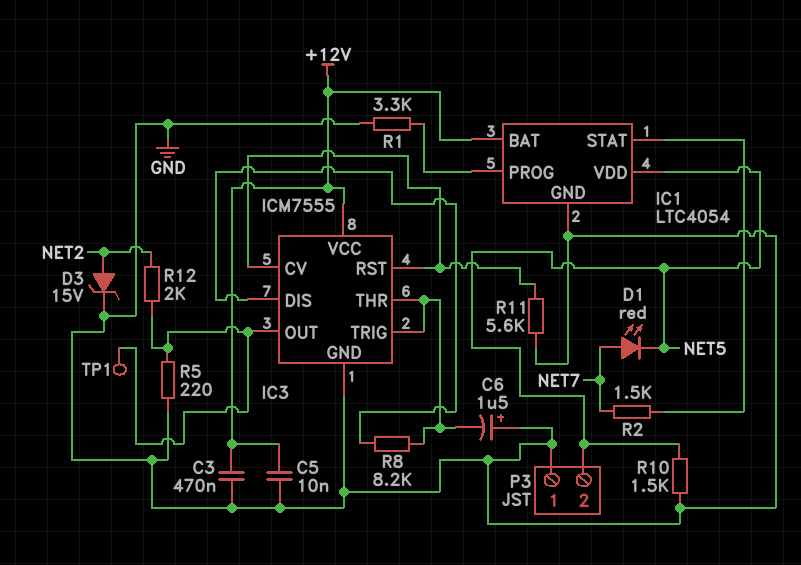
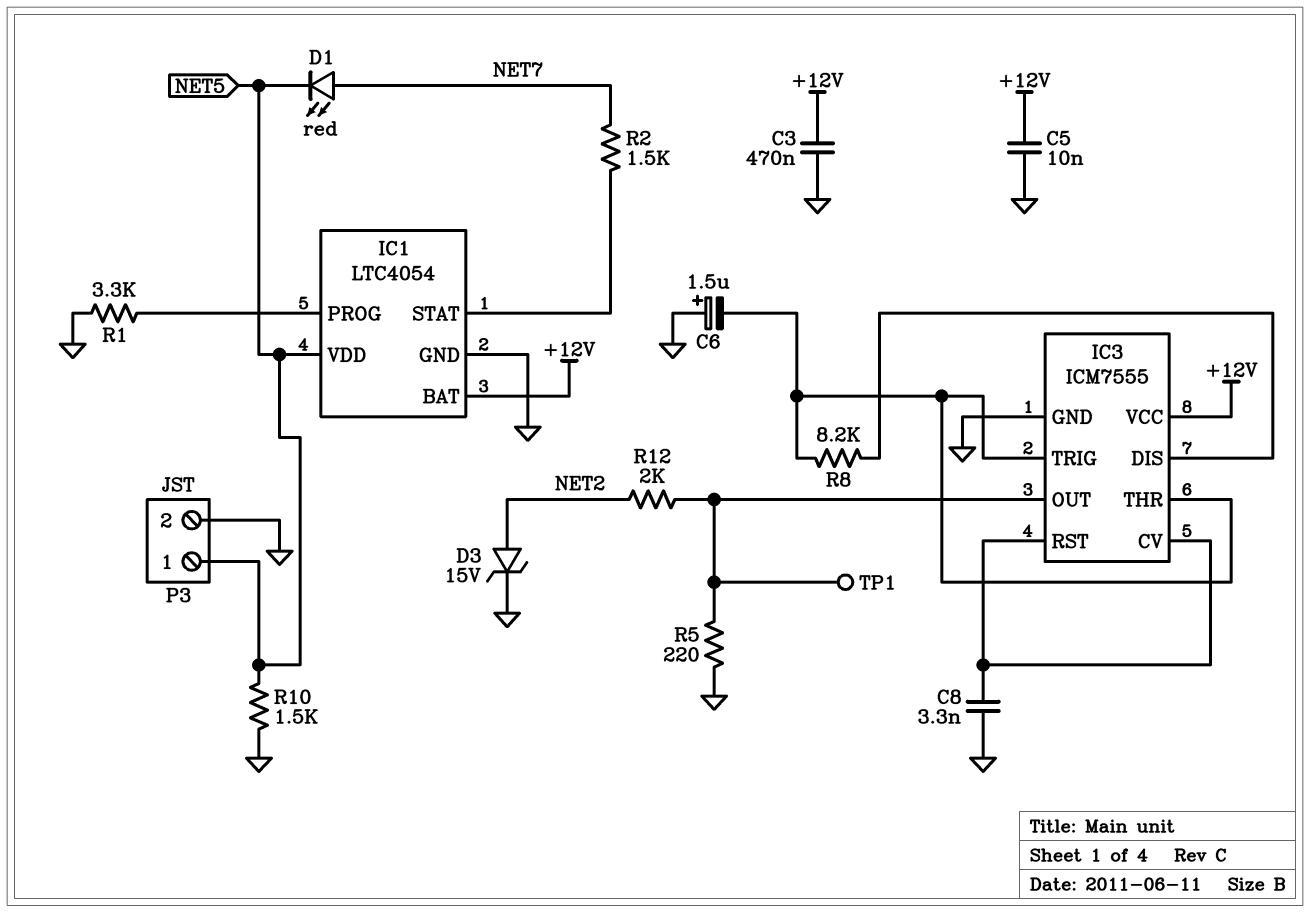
C8: none -> 3.3nF (GND, IC3/CV)
P3 pin 1: GND -> NET5
P3 pin 2: NET5 -> GND
R11: 5.6k (GND, IC3/CV) -> none

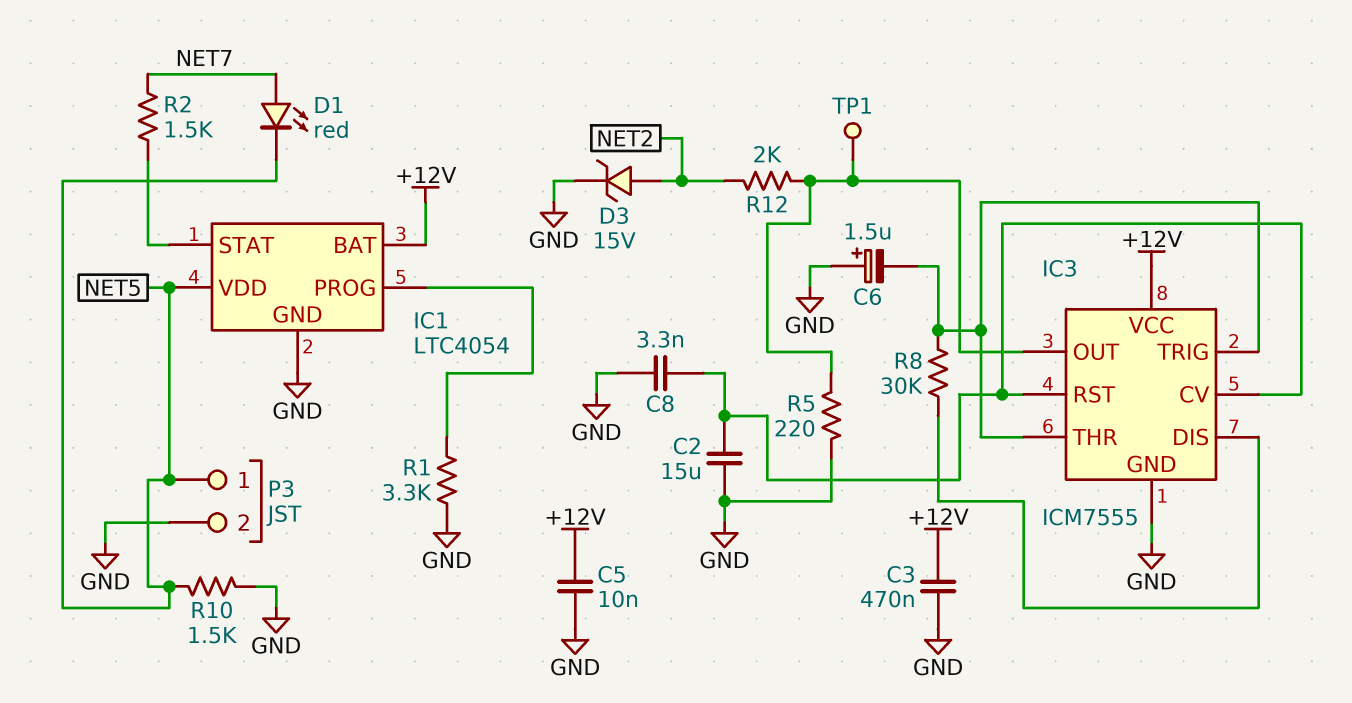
C2: none -> 15uF (GND, IC3/CV)
R8: 8.2k (IC3/DIS, IC3/THR) -> 30k (IC3/DIS, IC3/THR)

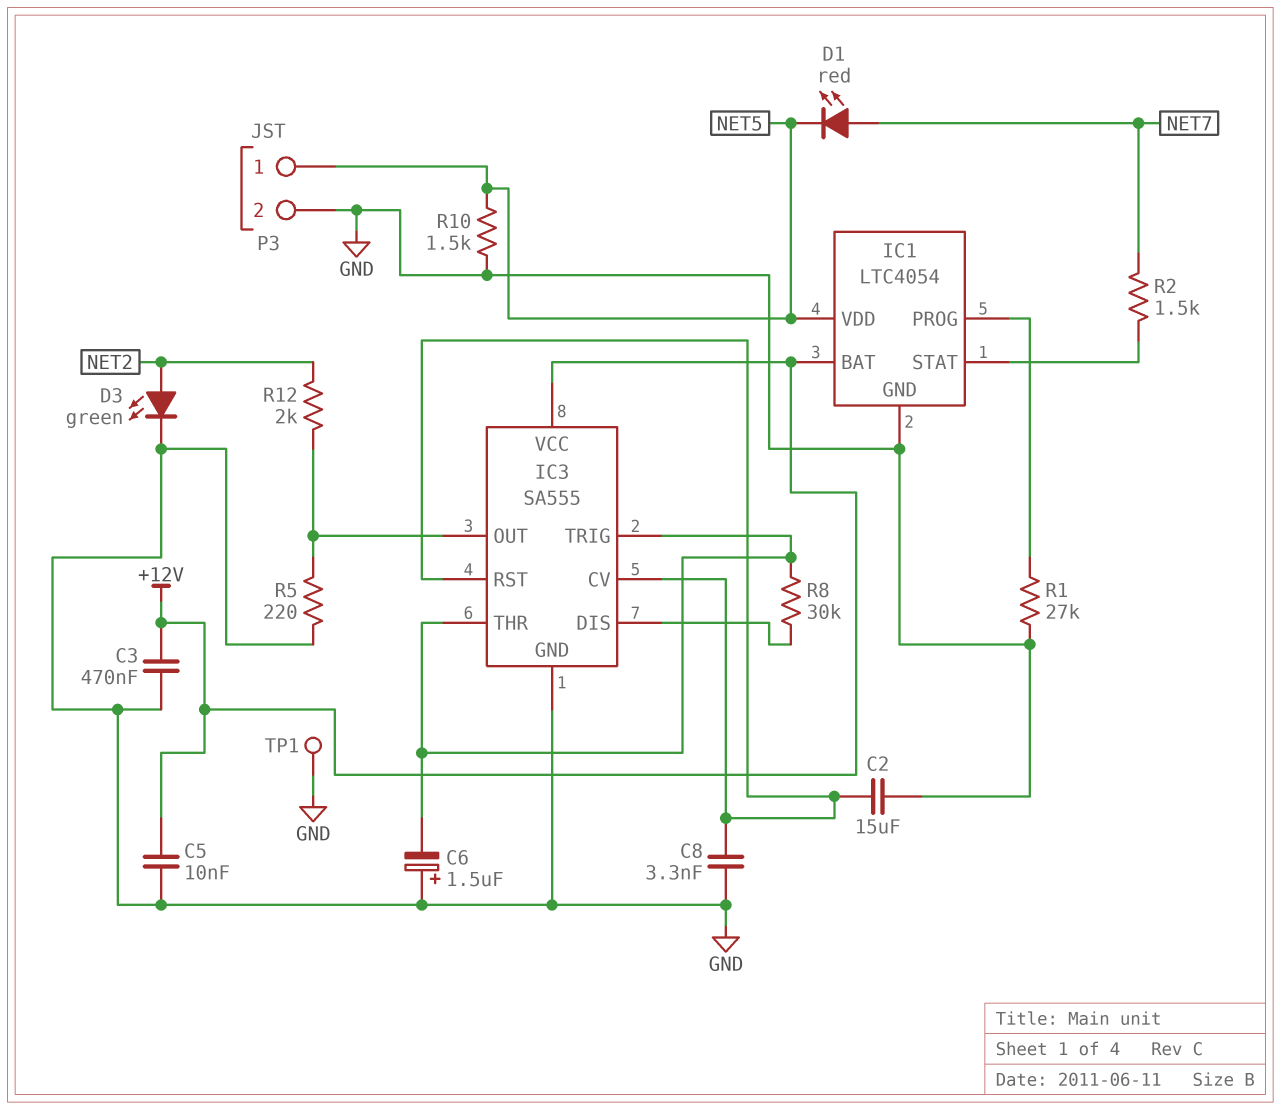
D3: zener 15V (A NET2, K GND) -> LED green (A NET2, K GND)
IC3: ICM7555 -> SA555
R1: 3.3k (GND, IC1/PROG) -> 27k (GND, IC1/PROG)
TP1: test point (IC3/OUT) -> test point (GND)

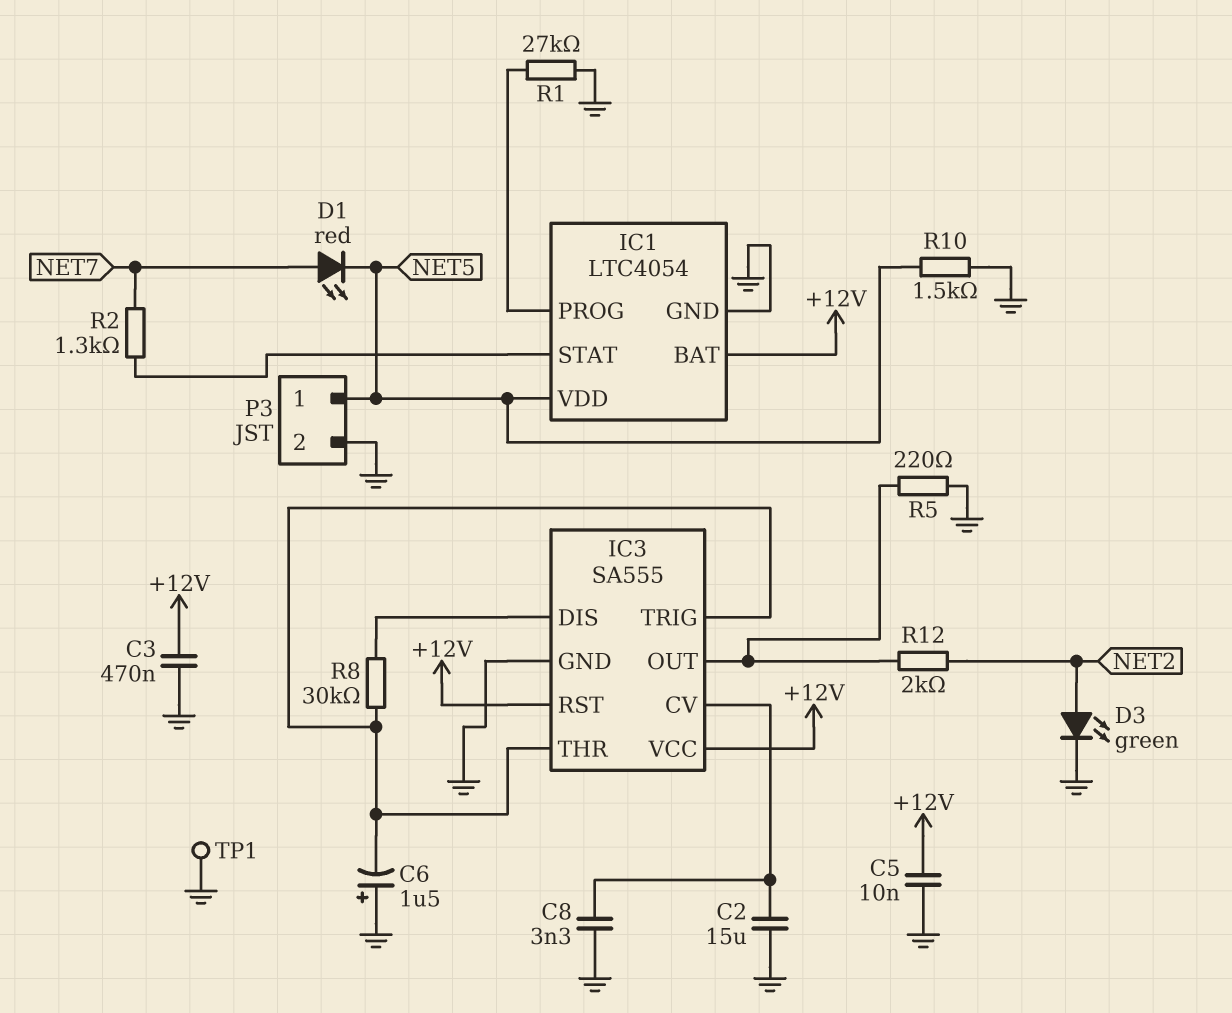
IC3 pin RST: IC3/CV -> +12V
R2: 1.5k (IC1/STAT, NET7) -> 1.3k (IC1/STAT, NET7)

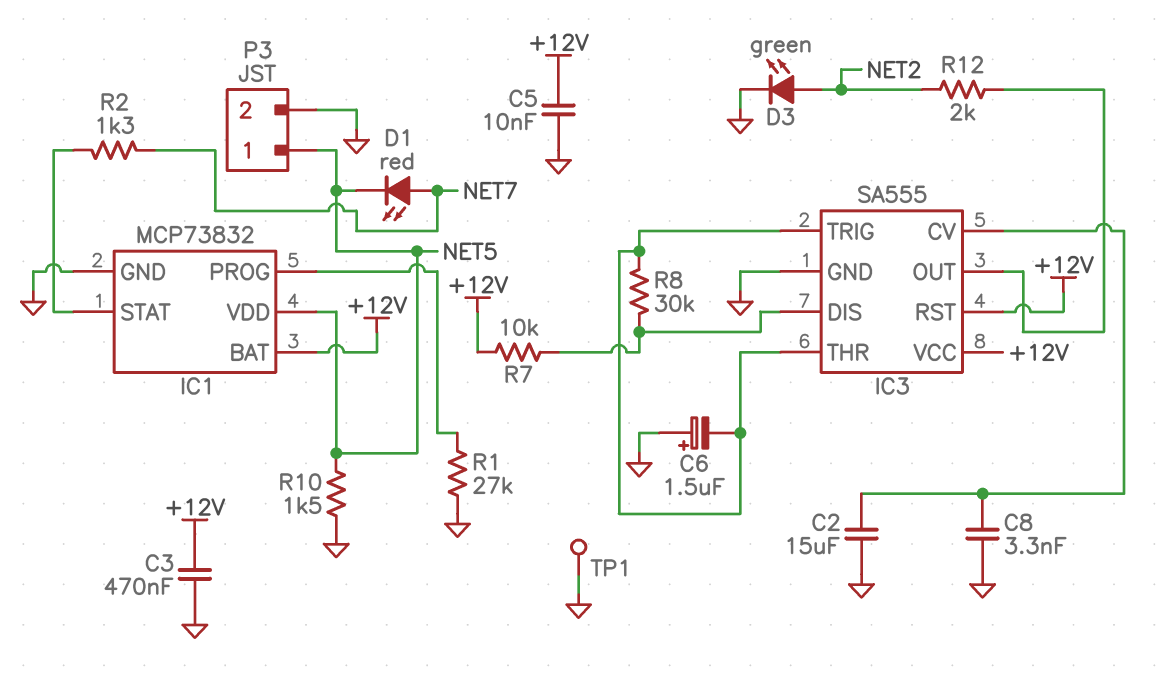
IC1: LTC4054 -> MCP73832
R5: 220 (GND, IC3/OUT) -> none
R7: none -> 10k (+12V, IC3/DIS)

